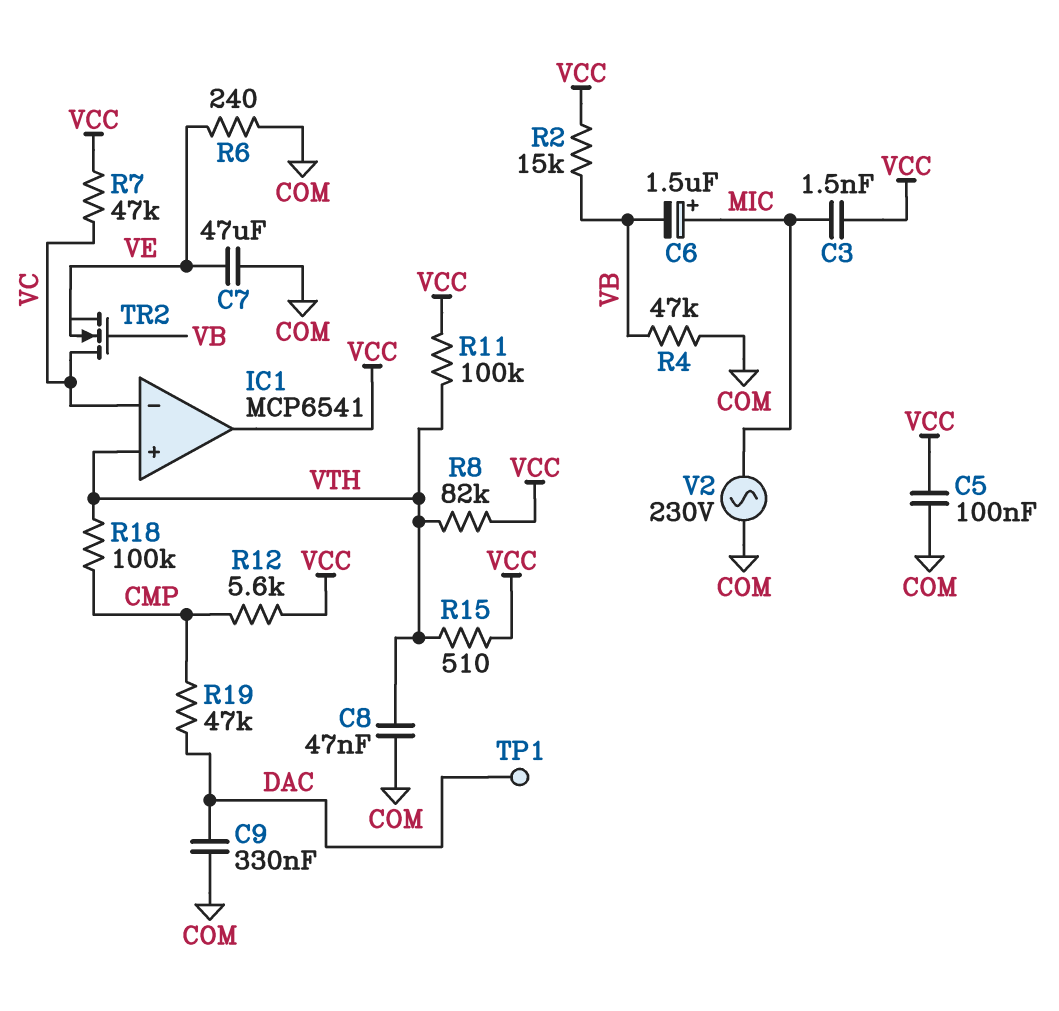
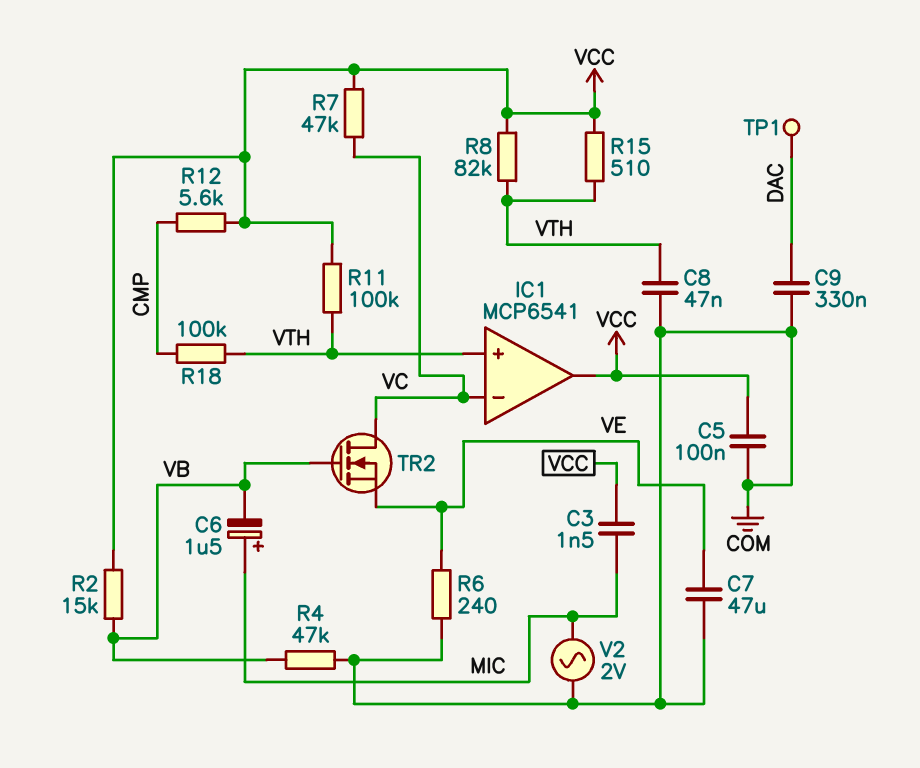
R19: 47k (CMP, DAC) -> none
V2: AC 230V (COM, MIC) -> AC 2V (COM, MIC)

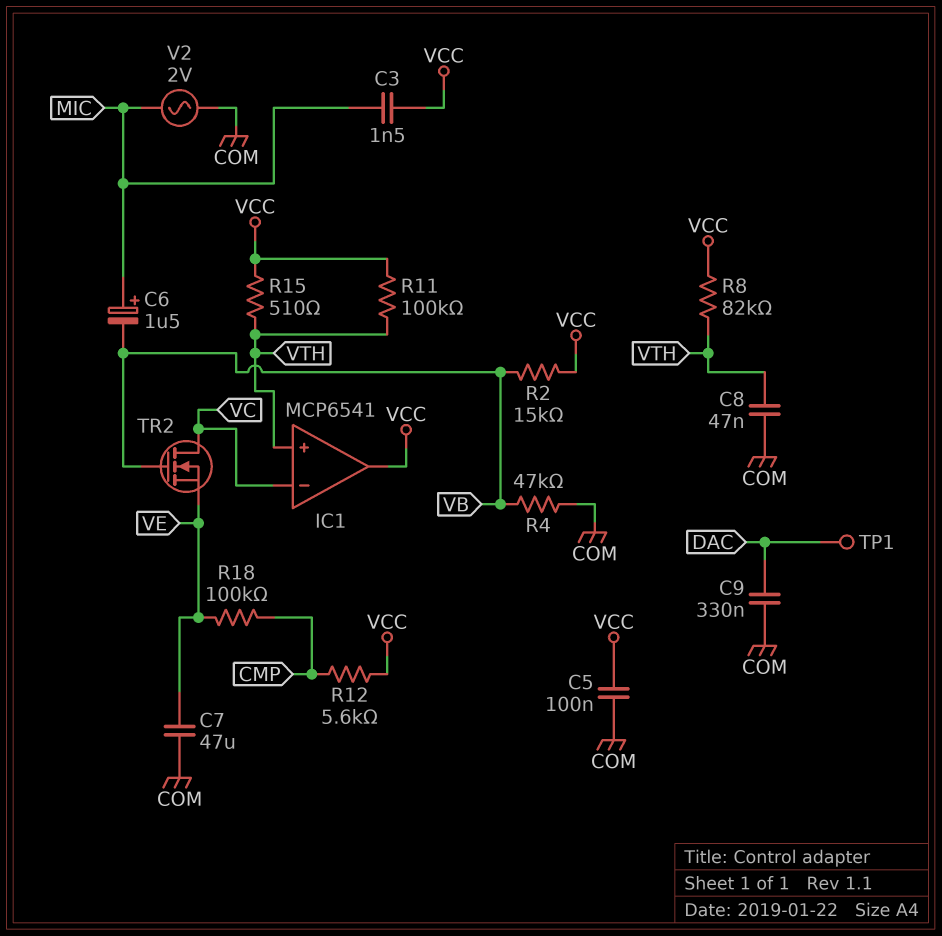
R6: 240 (COM, VE) -> none
R7: 47k (VC, VCC) -> none
R18: 100k (CMP, VTH) -> 100k (CMP, VE)

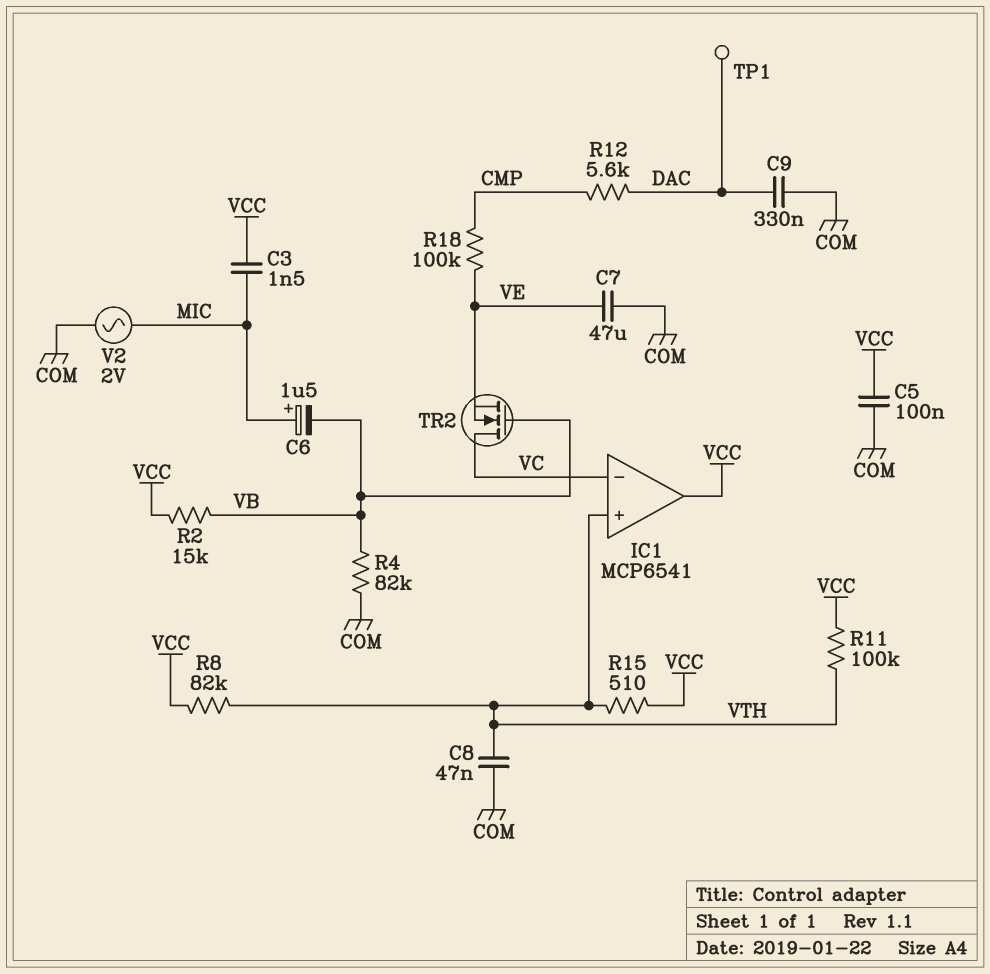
R4: 47k (COM, VB) -> 82k (COM, VB)
R12: 5.6k (CMP, VCC) -> 5.6k (CMP, DAC)

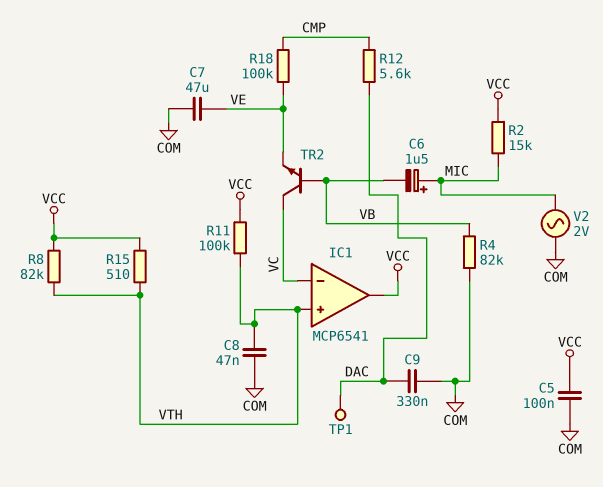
C3: 1.5nF (MIC, VCC) -> none
R2: 15k (VB, VCC) -> 15k (MIC, VCC)
TR2: NMOS (G VB, D VC, S VE) -> NPN (B VB, C VC, E VE)

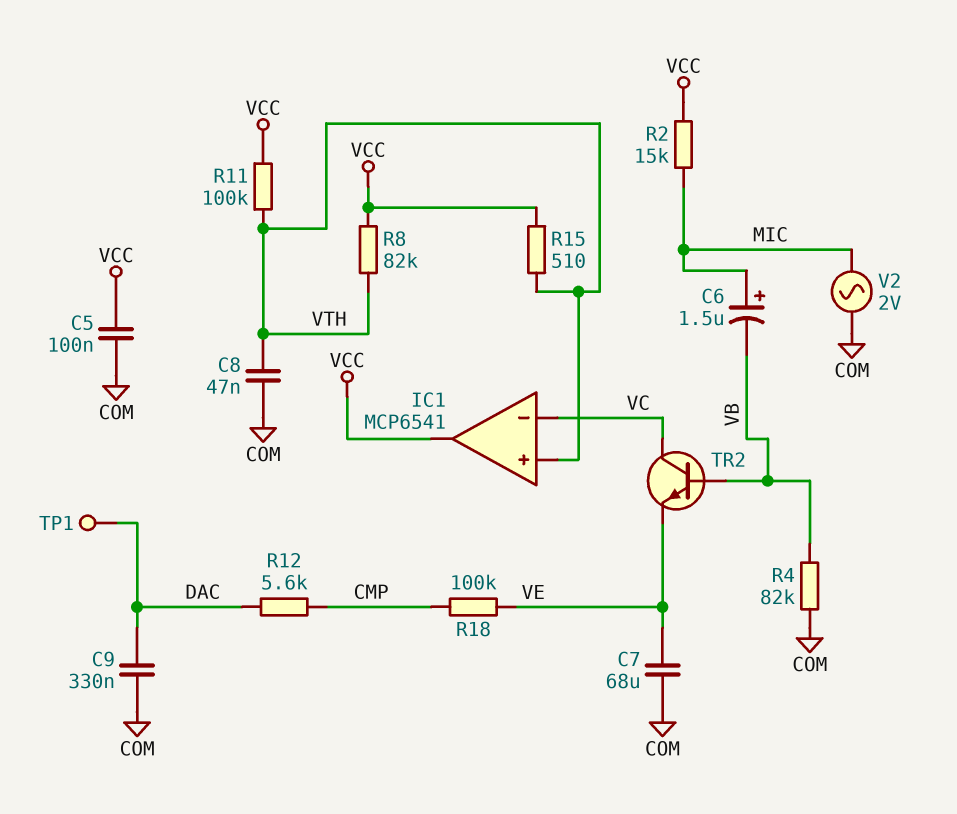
C7: 47uF (COM, VE) -> 68uF (COM, VE)

